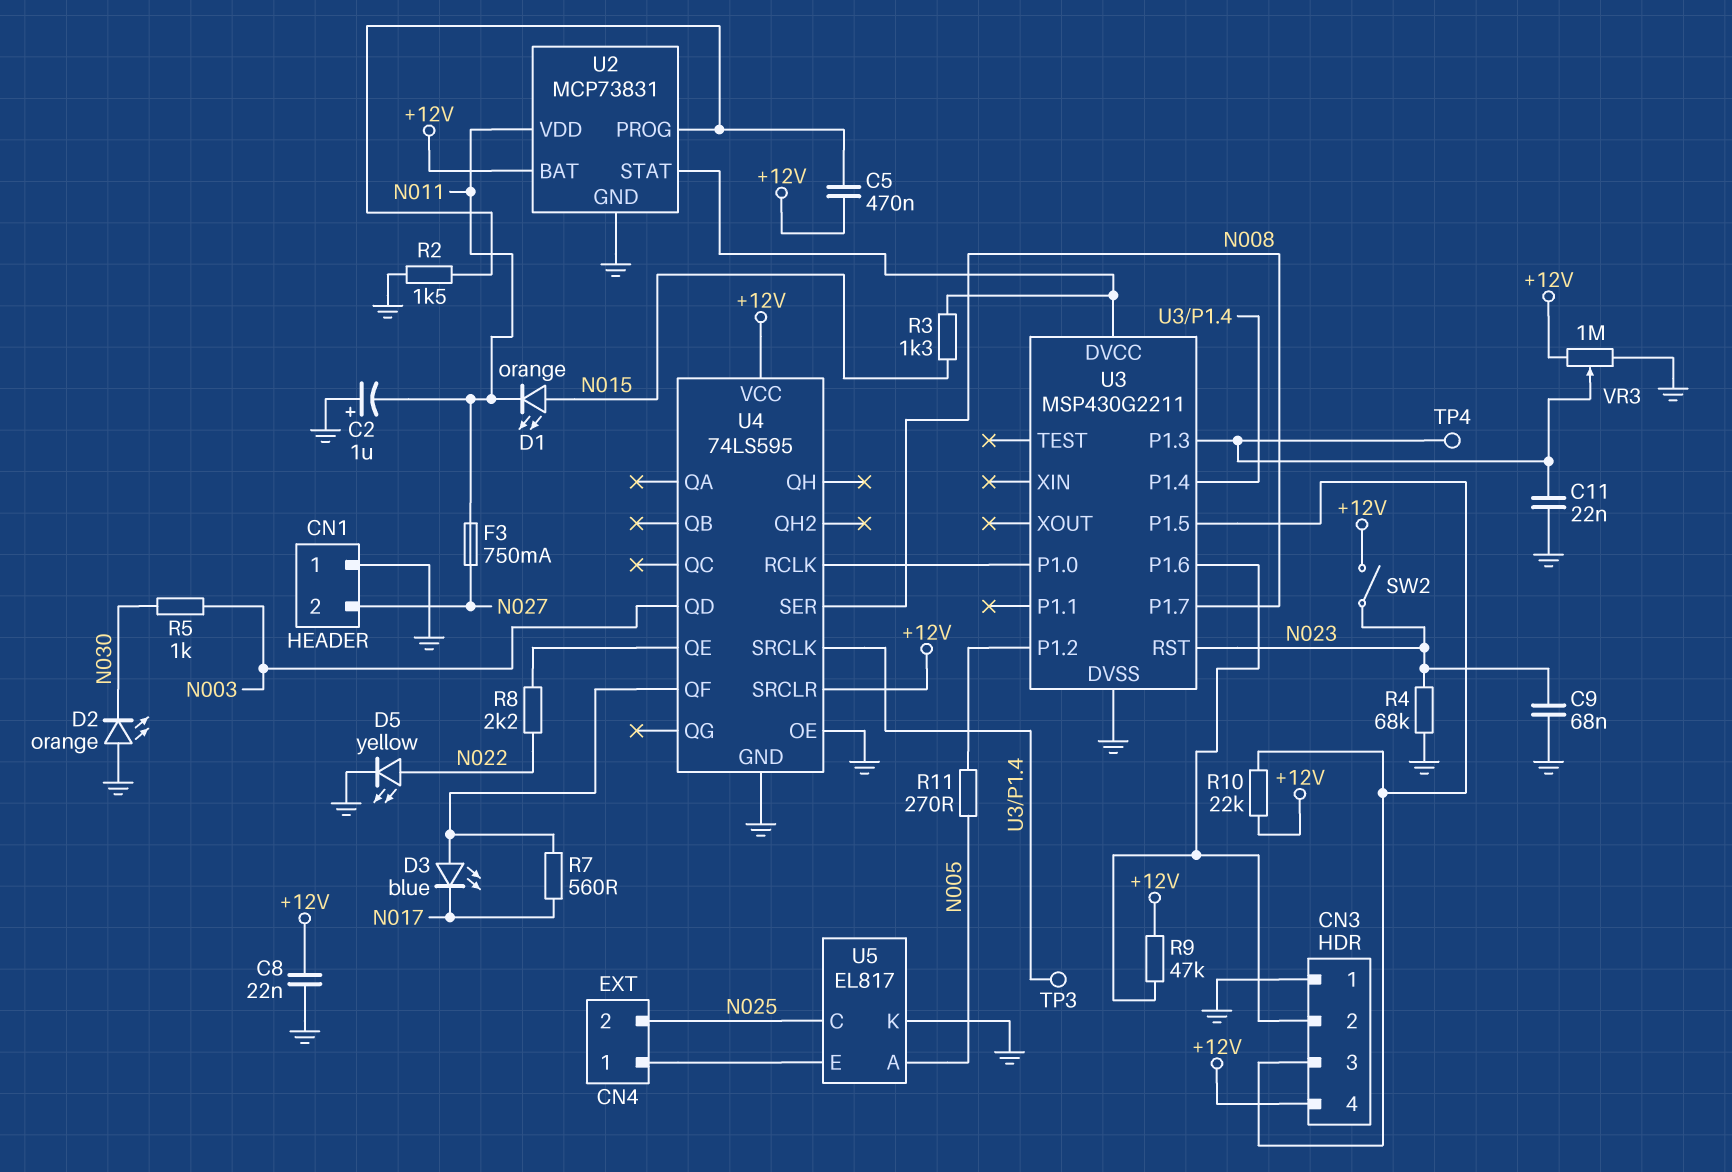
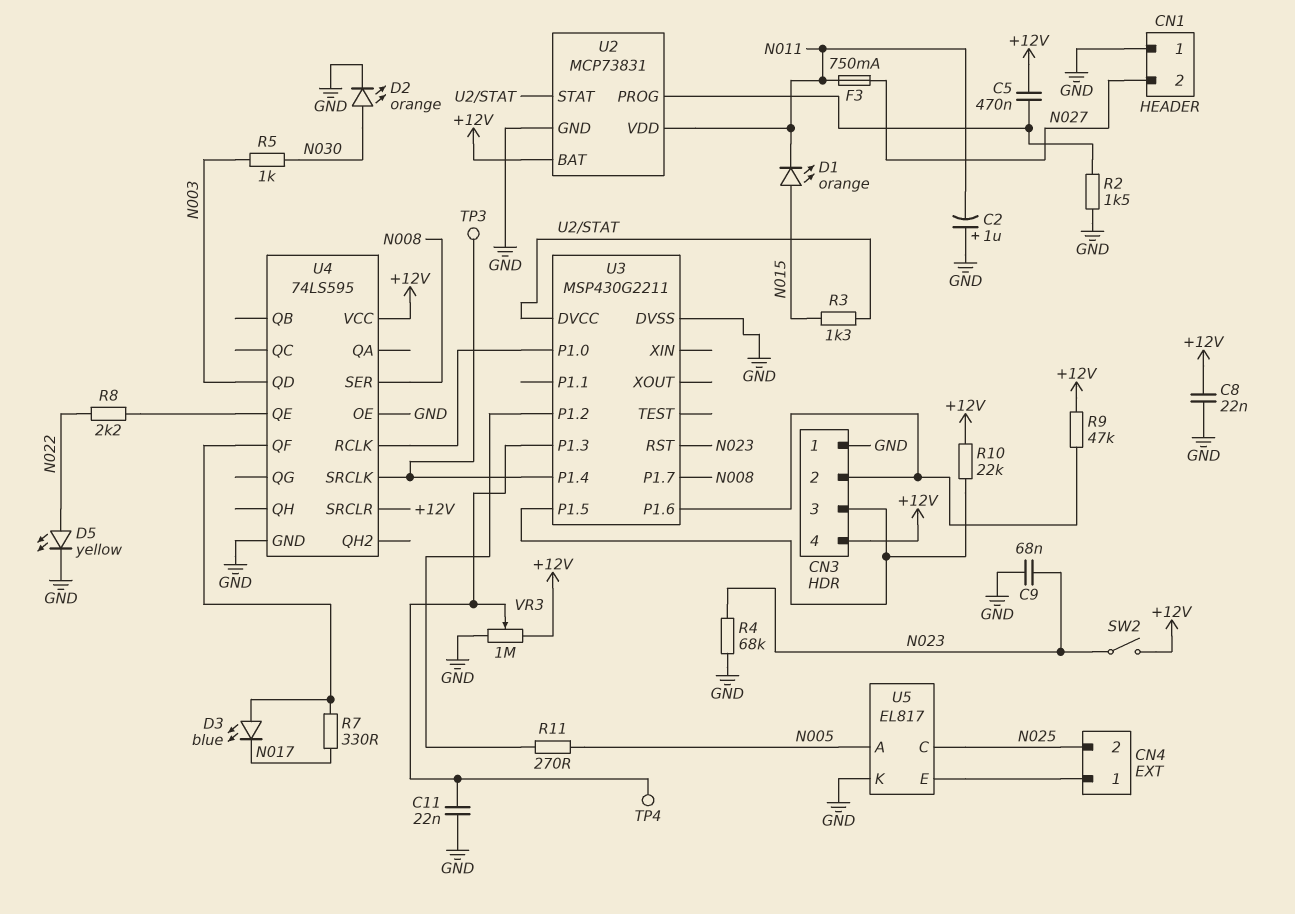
D2: LED orange (A GND, K N030) -> LED orange (A N030, K GND)
R7: 560 (N017, U4/QF) -> 330 (N017, U4/QF)

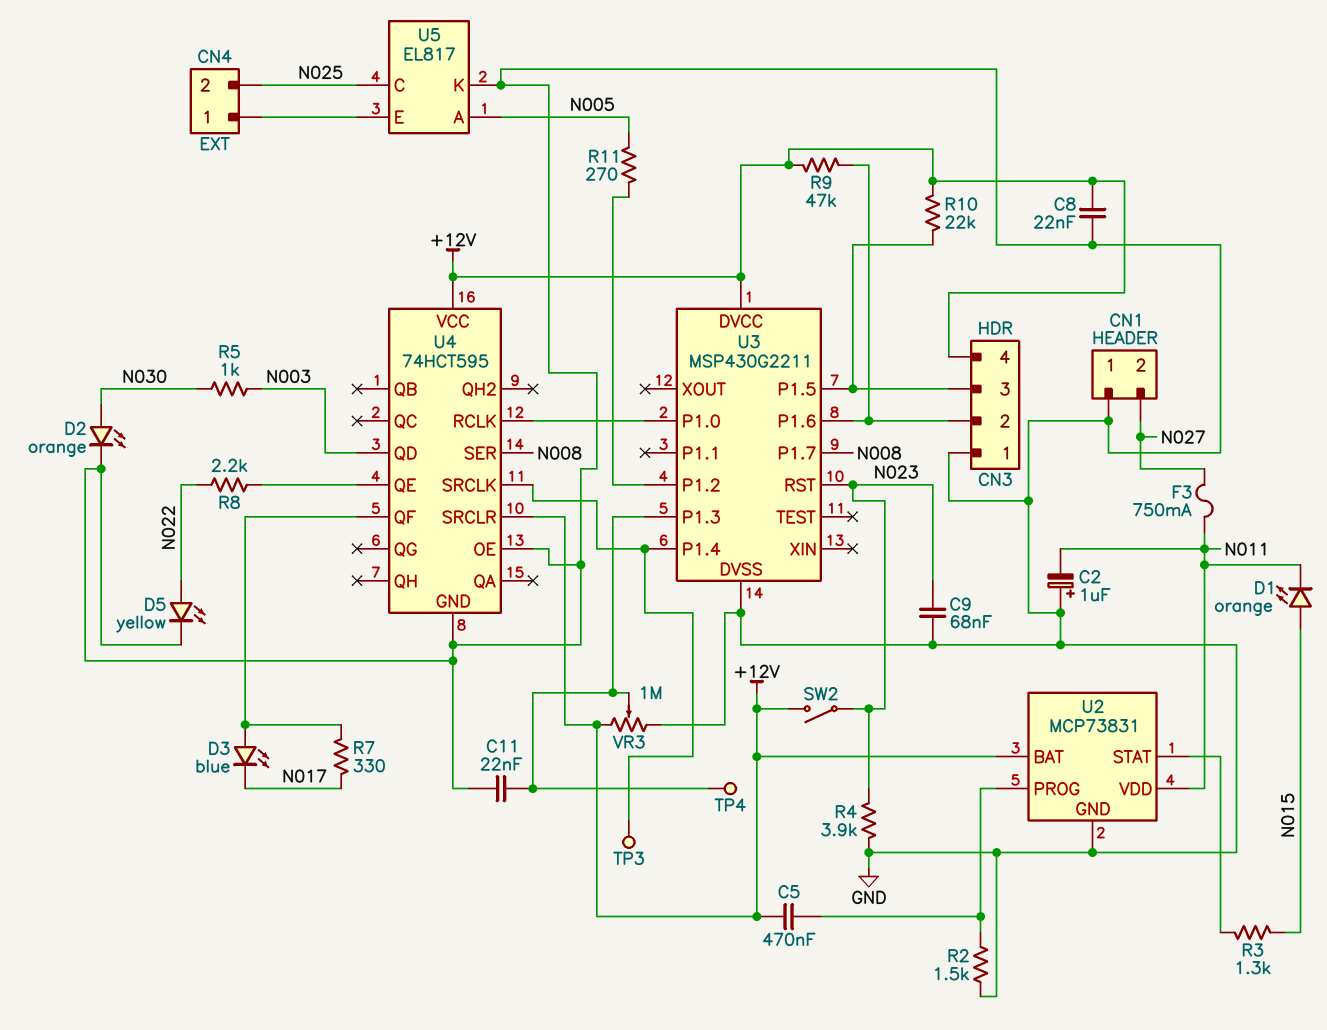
R4: 68k (GND, N023) -> 3.9k (GND, N023)
U3 pin DVCC: U2/STAT -> +12V
U4: 74LS595 -> 74HCT595

